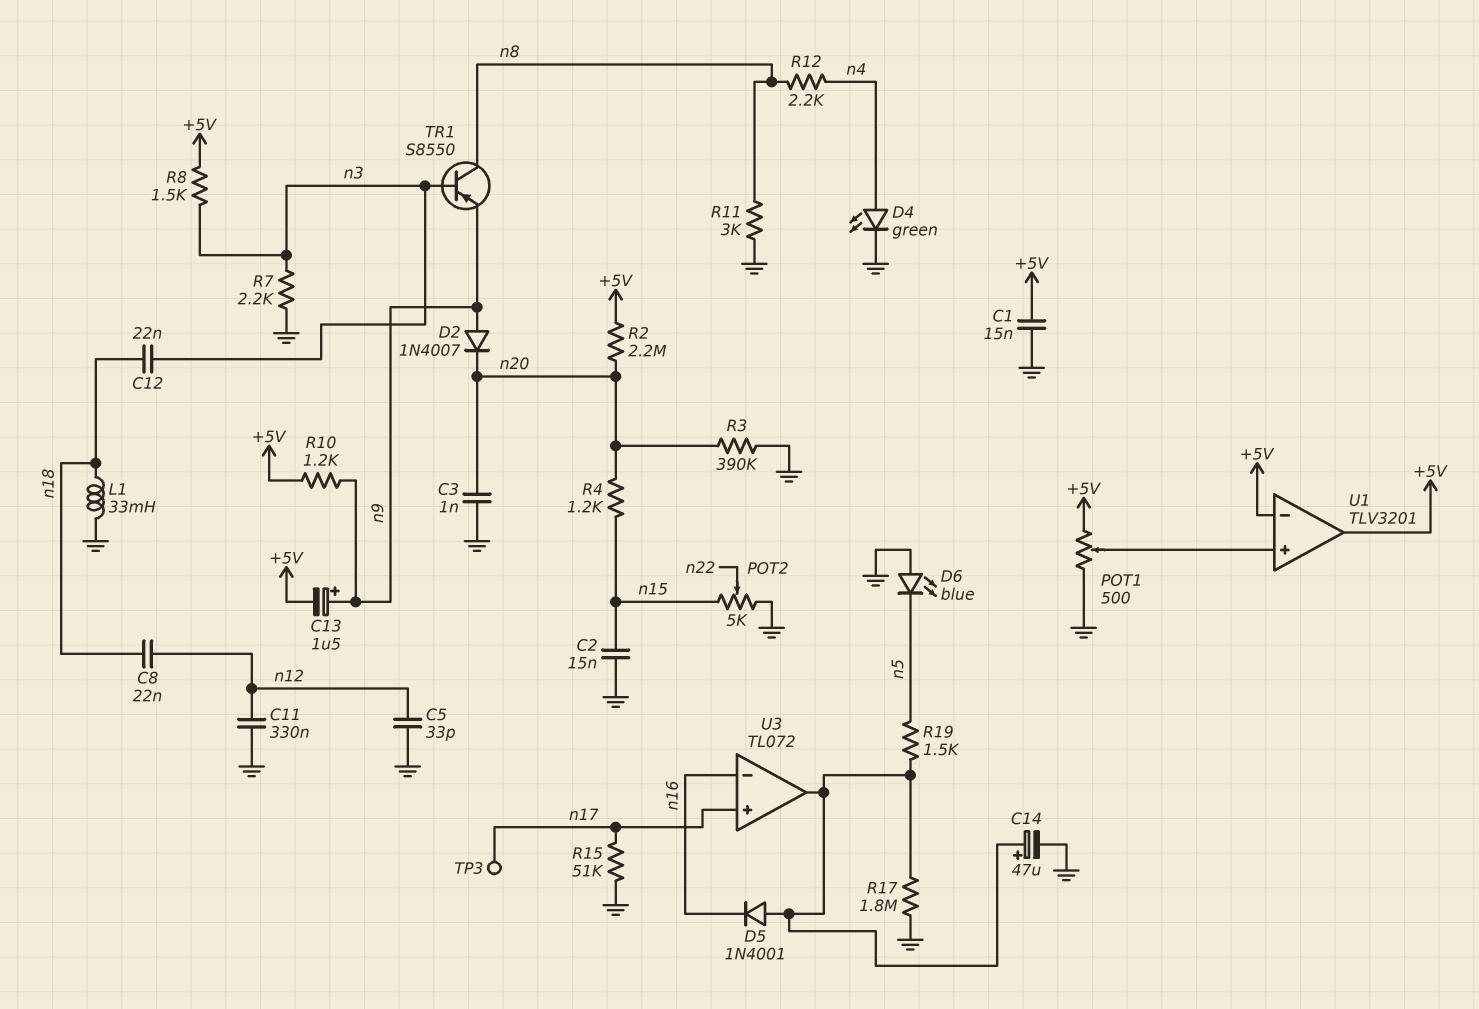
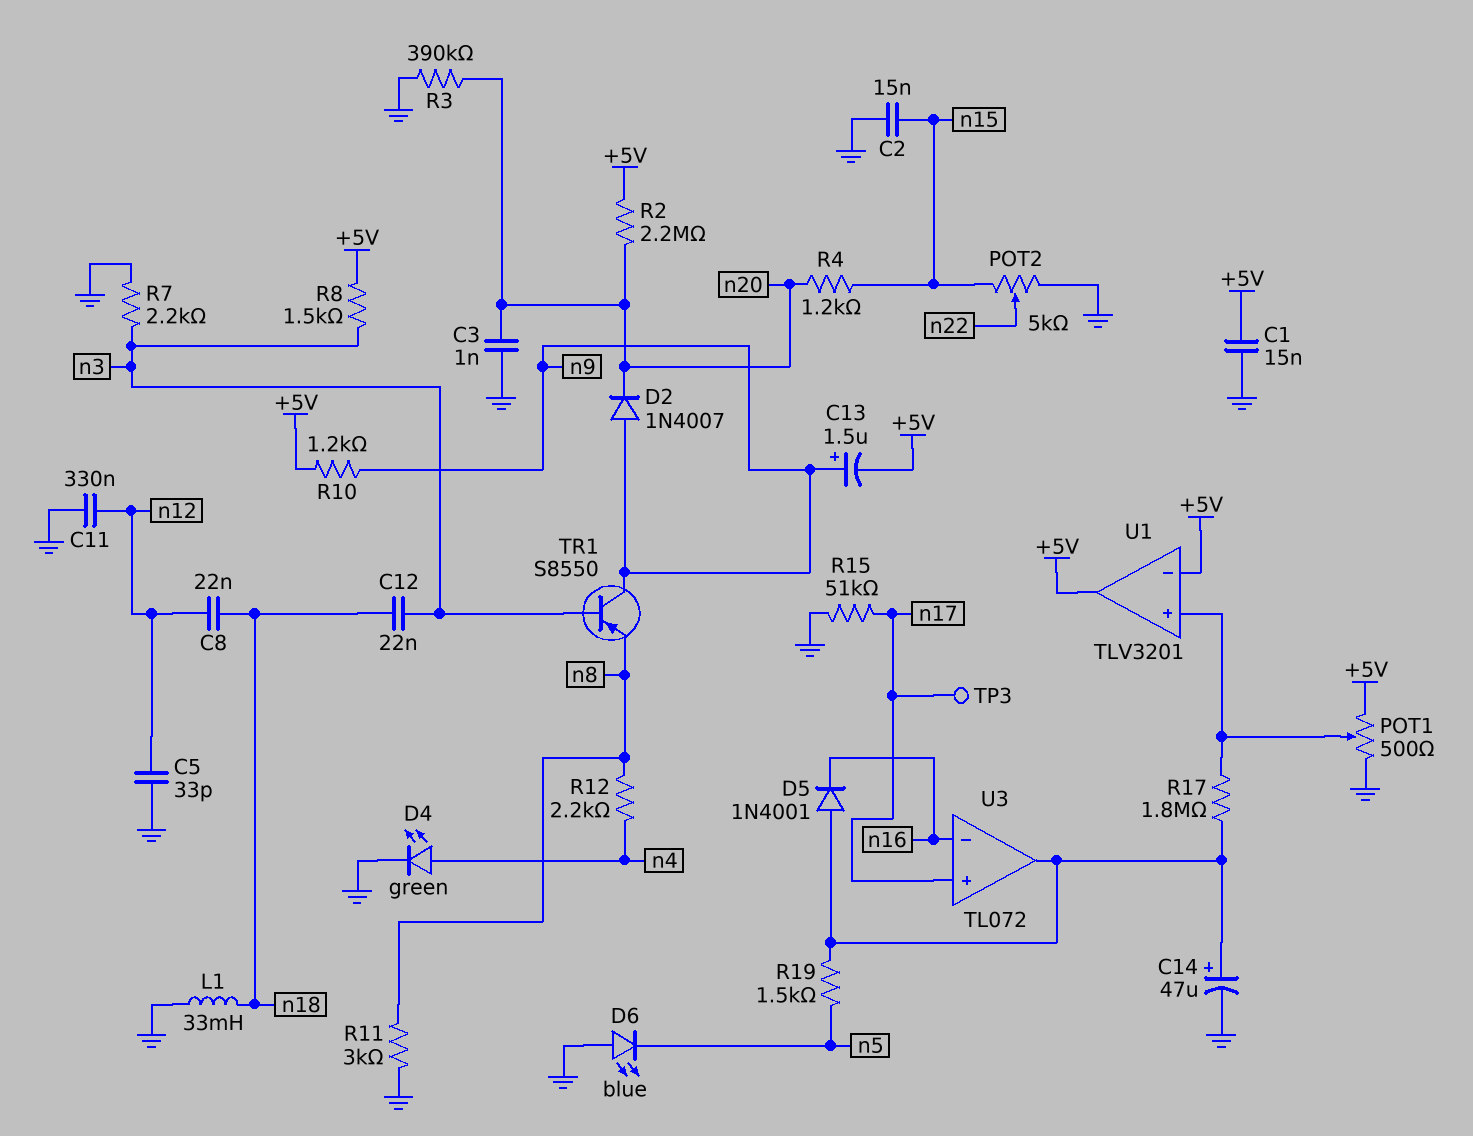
R17: 1.8M (GND, U3/out) -> 1.8M (U1/in+, U3/out)
TR1: PNP S8550 (B n3, C n8, E n9) -> PNP S8550 (B n3, C n9, E n8)

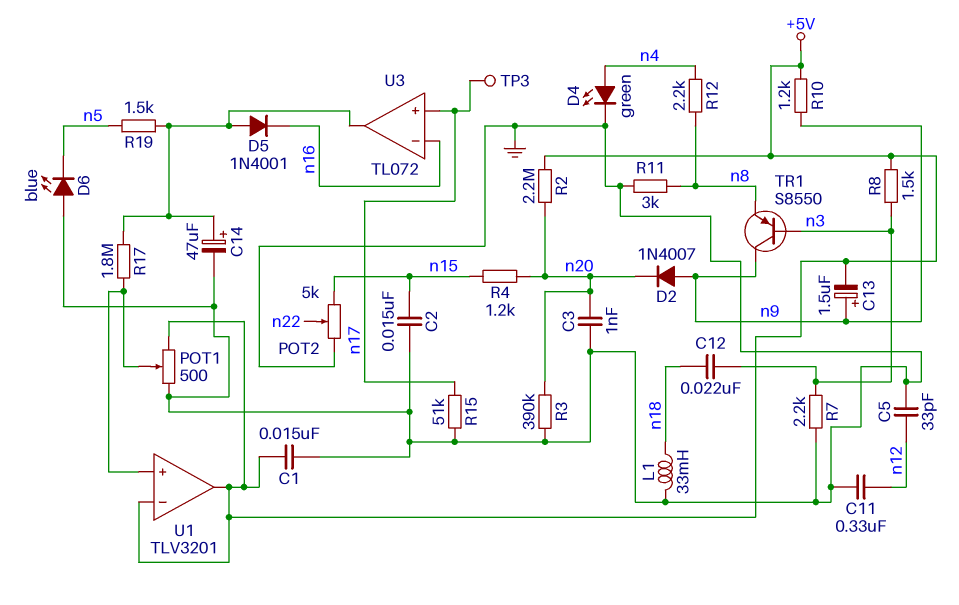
C8: 22nF (n12, n18) -> none

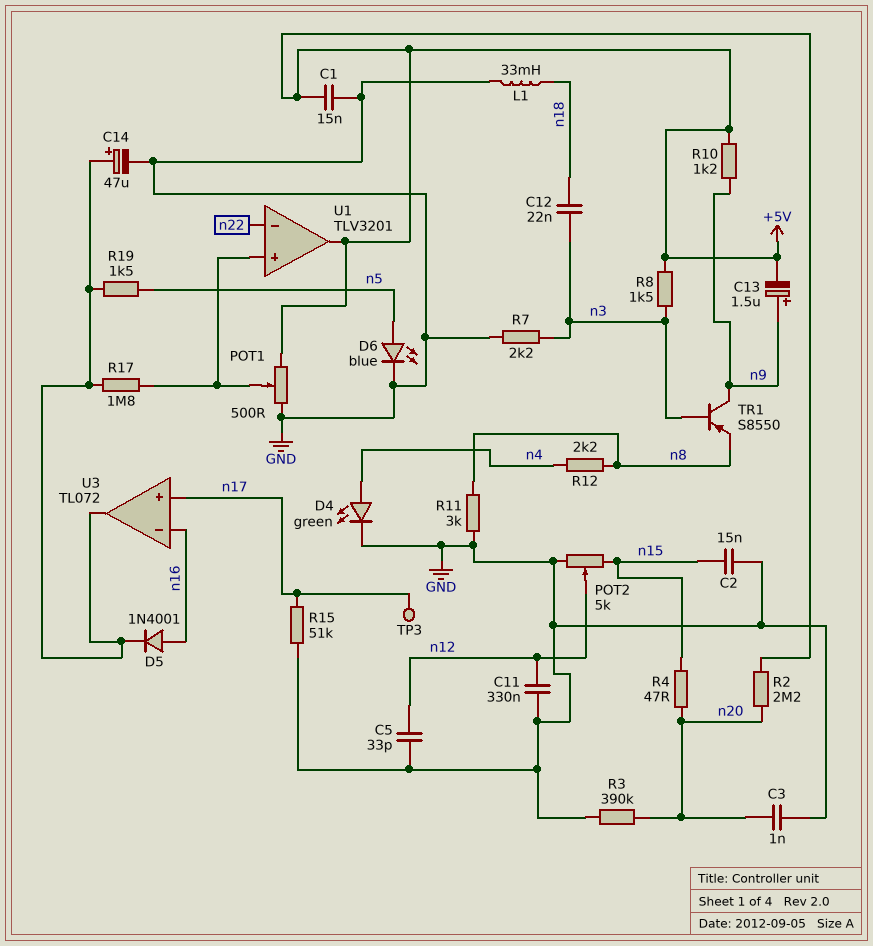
D2: diode 1N4007 (A n9, K n20) -> none
D5: diode 1N4001 (A U3/out, K n16) -> diode 1N4001 (A n16, K U3/out)
D6: LED blue (A GND, K n5) -> LED blue (A n5, K GND)
POT2: 5k (GND, n15, wiper n22) -> 5k (GND, n15, wiper n12)
R4: 1.2k (n15, n20) -> 47 (n15, n20)
U1 pin in-: +5V -> n22

